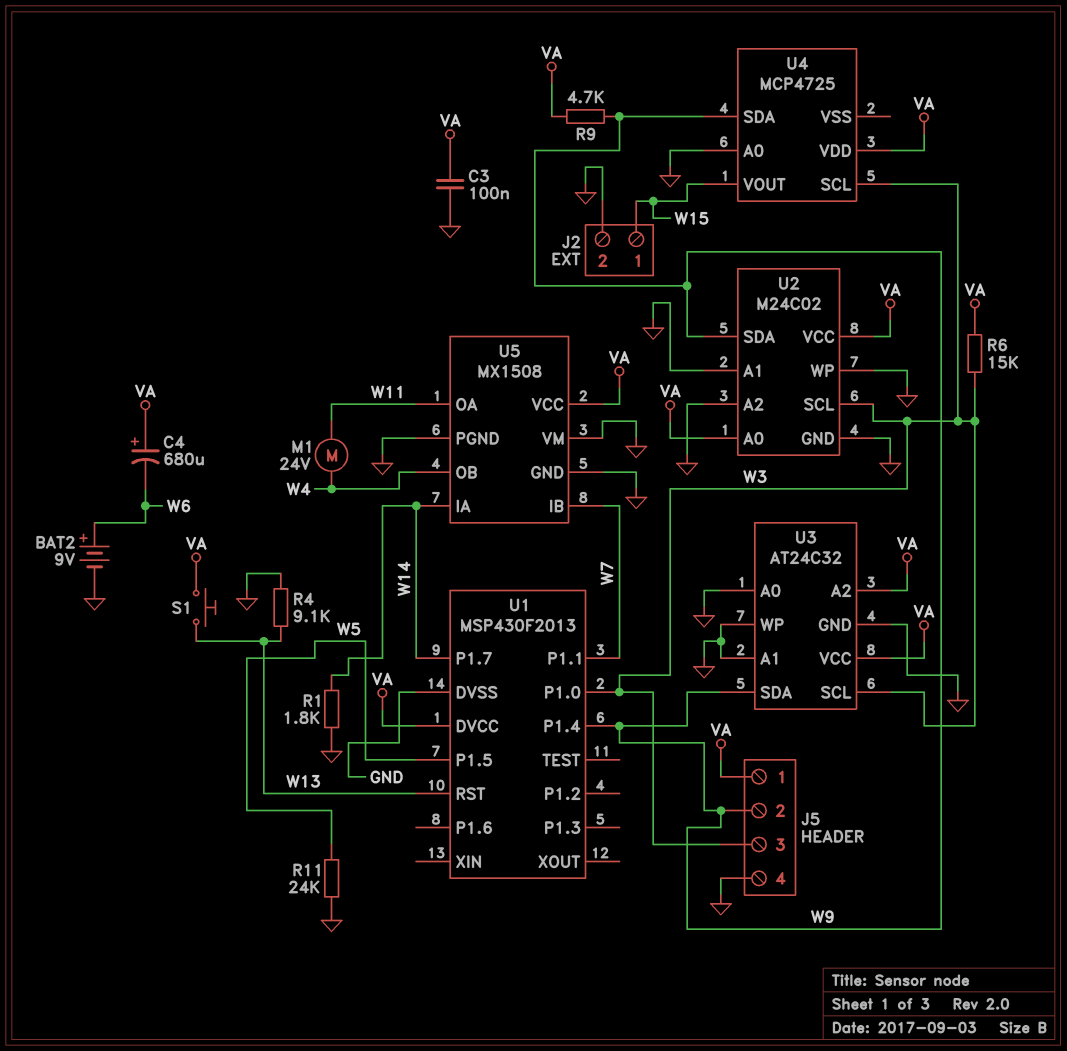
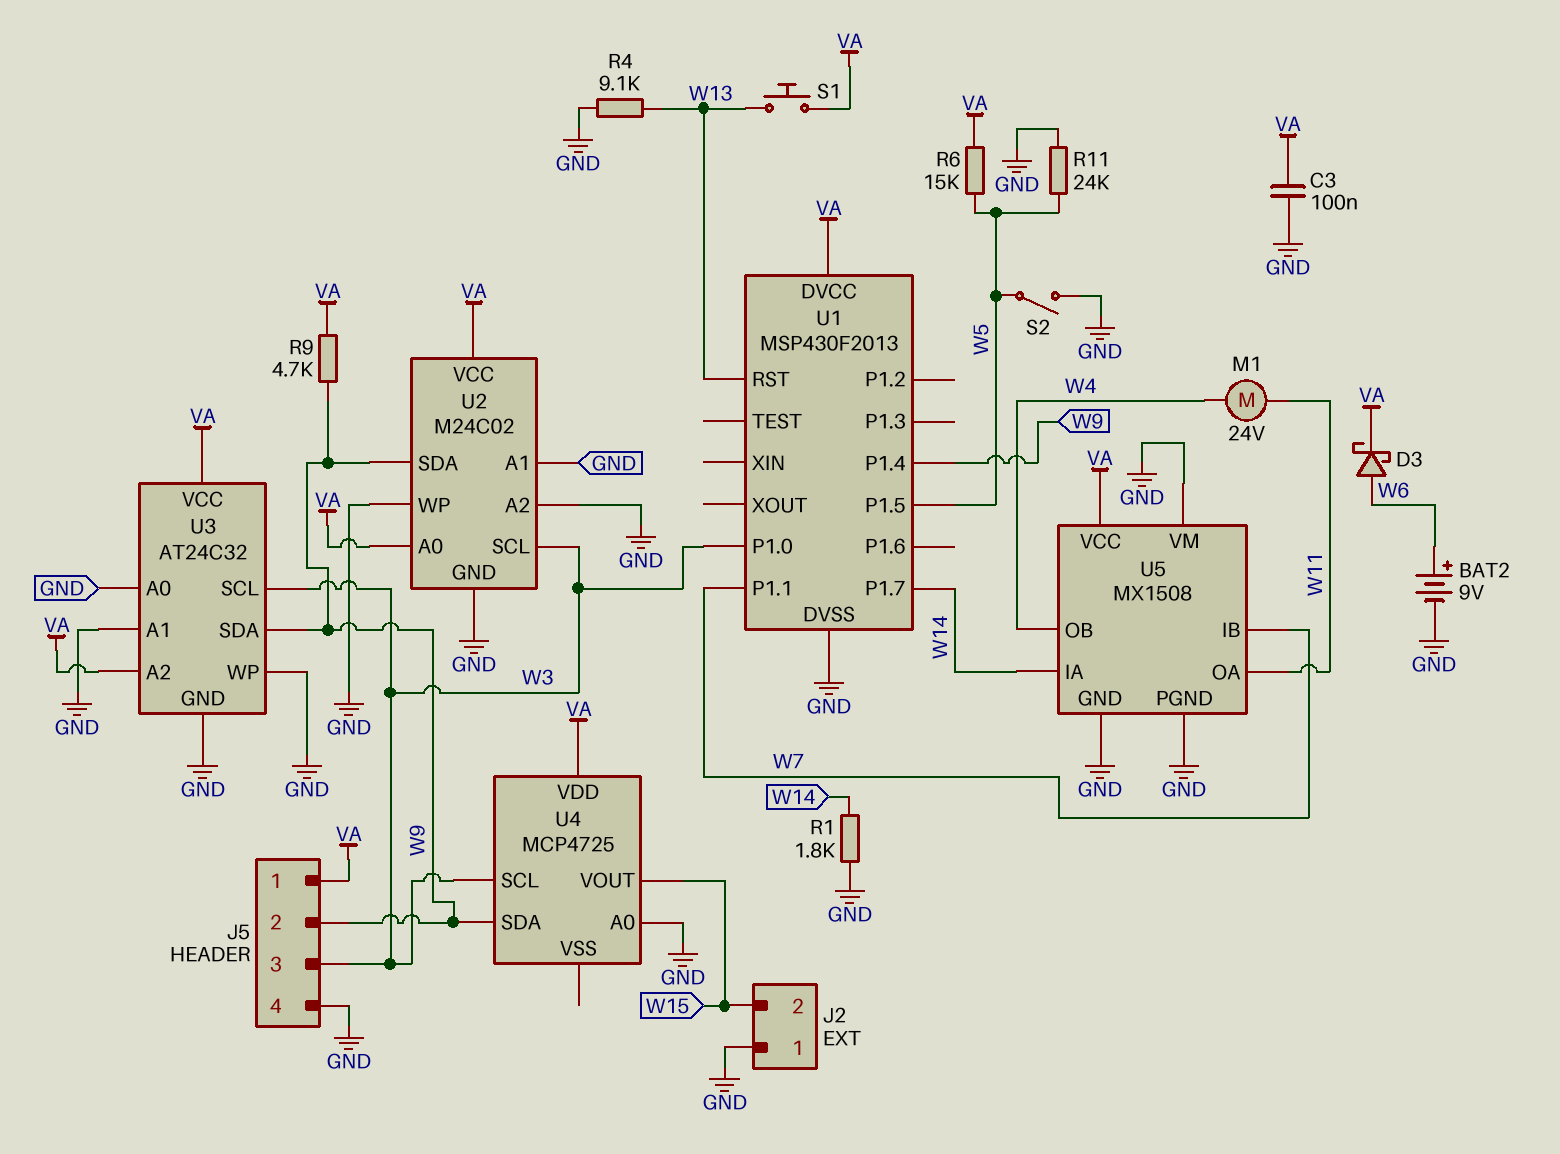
C4: 680uF (plus VA, minus W6) -> none
D3: none -> schottky (A W6, K VA)
J2 pin 1: W15 -> GND
J2 pin 2: GND -> W15
R6: 15k (VA, W3) -> 15k (VA, W5)
S2: none -> switch (GND, W5)

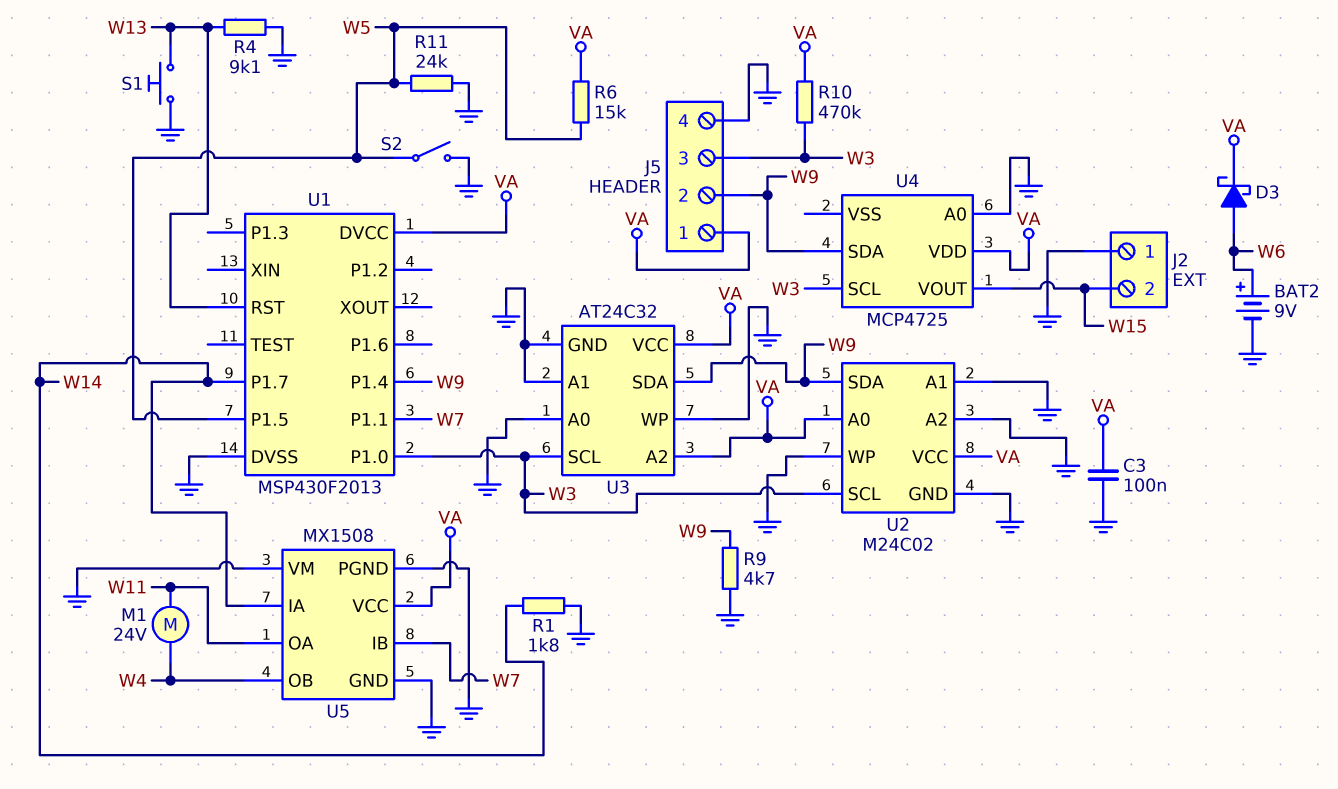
R9: 4.7k (VA, W9) -> 4.7k (GND, W9)
R10: none -> 470k (VA, W3)
S1: button (VA, W13) -> button (GND, W13)

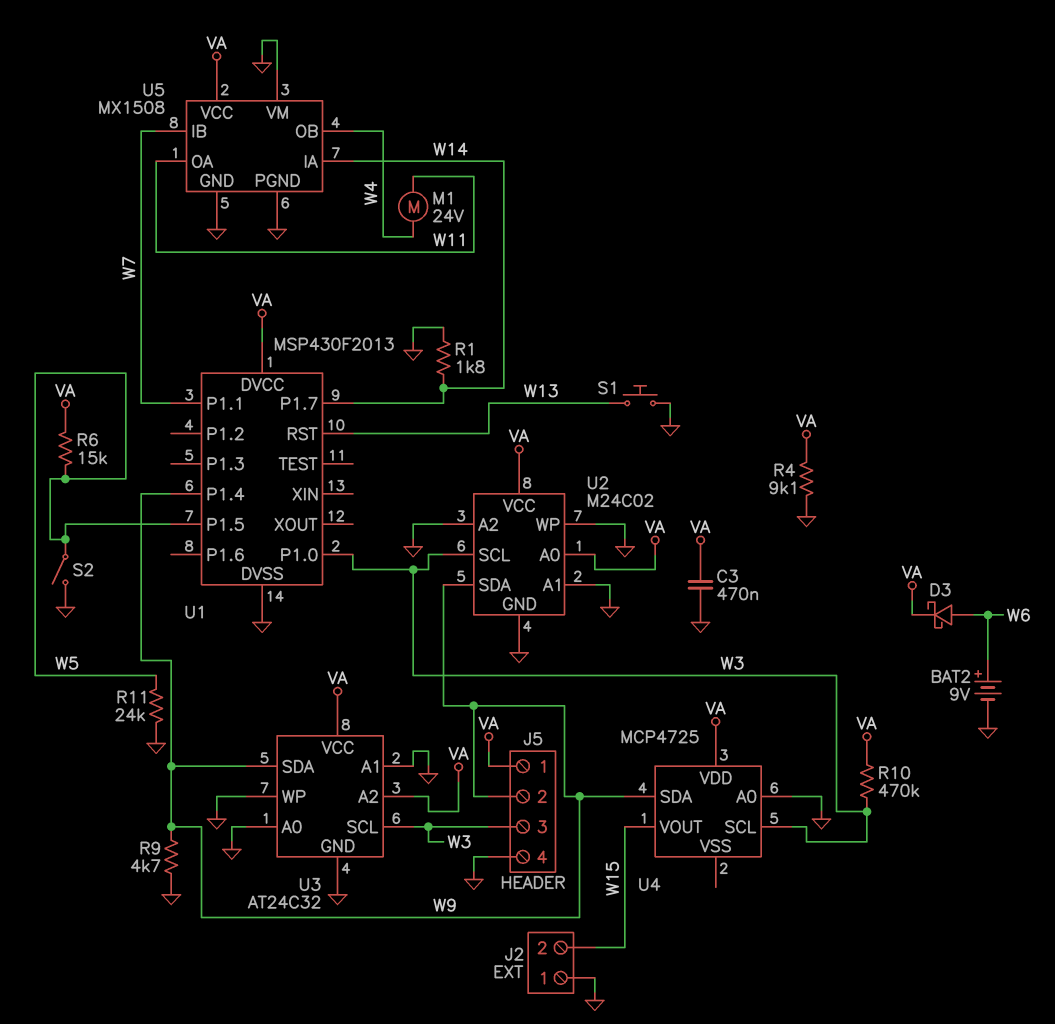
C3: 100nF (GND, VA) -> 470nF (GND, VA)
R4: 9.1k (GND, W13) -> 9.1k (GND, VA)

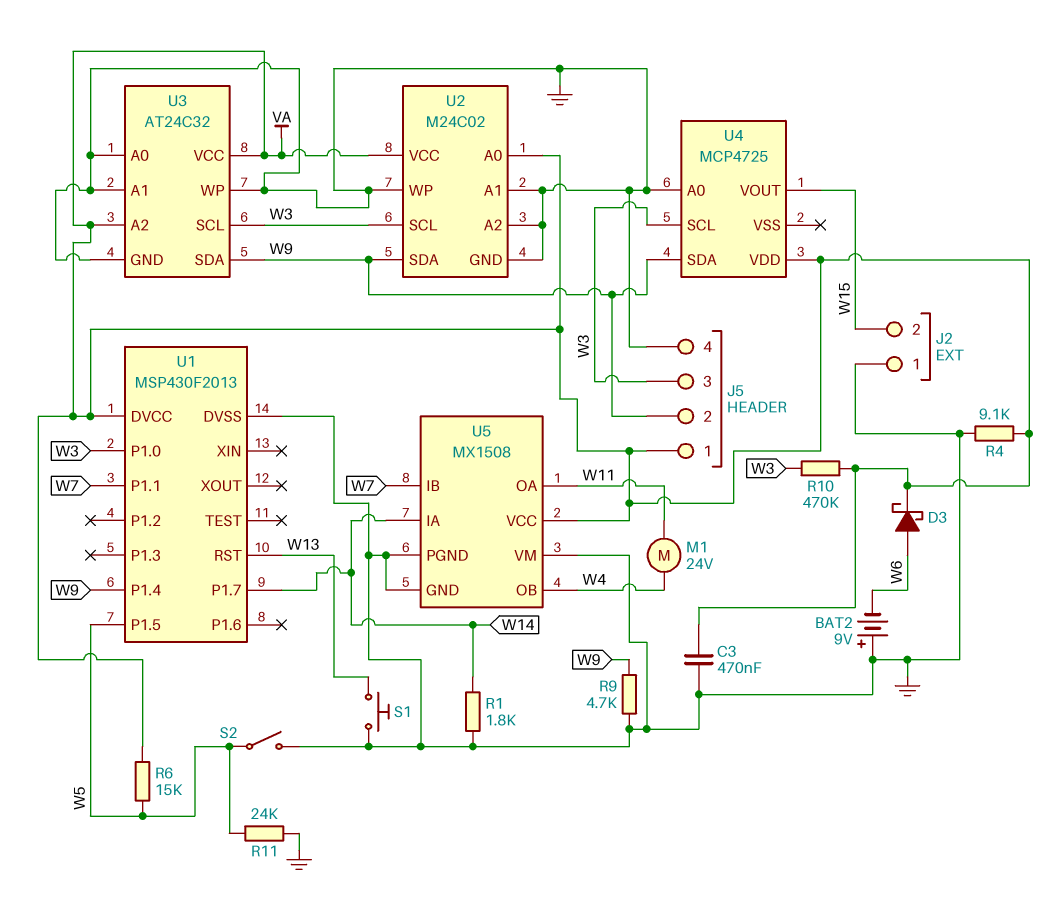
BAT2: 9V (plus W6, minus GND) -> 9V (plus GND, minus W6)

